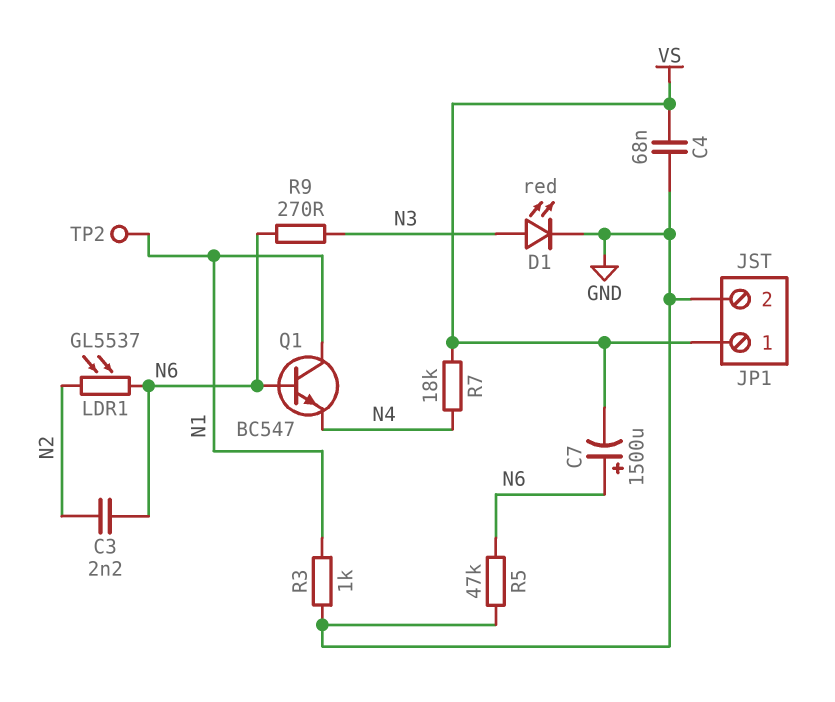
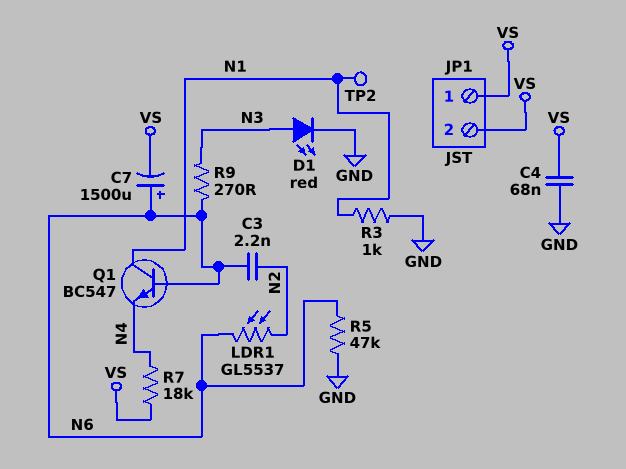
JP1 pin 2: GND -> VS

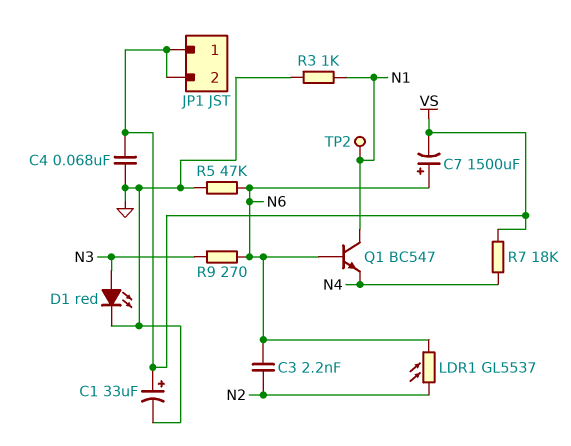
C1: none -> 33uF (plus VS, minus GND)

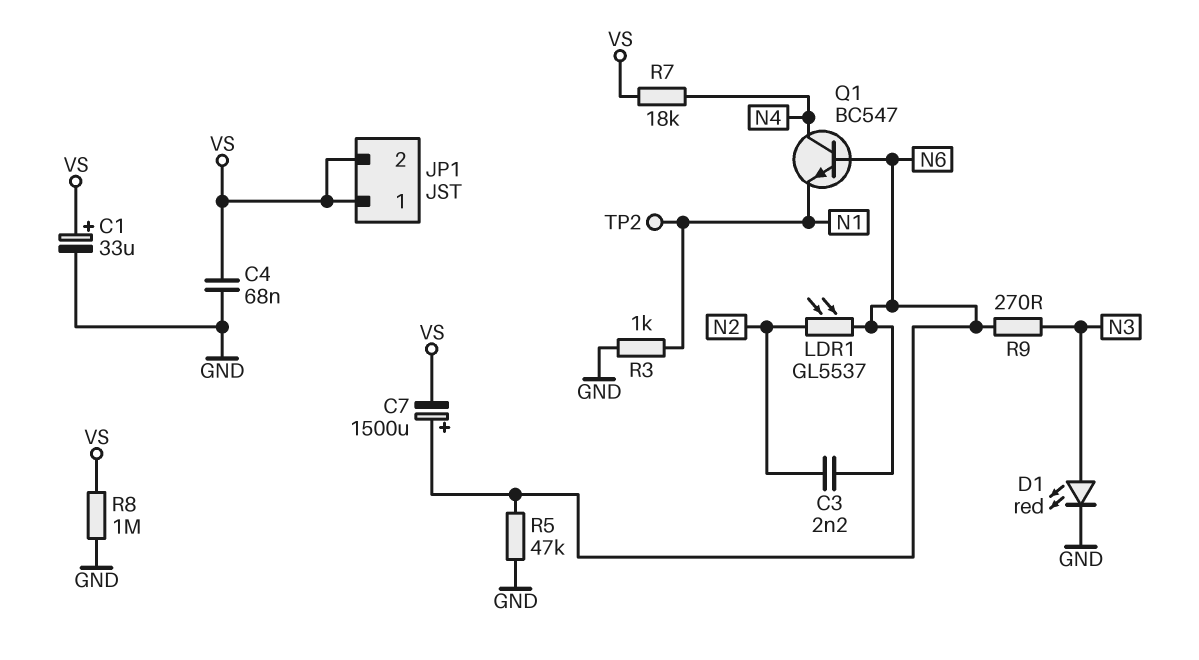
Q1: NPN BC547 (B N6, C N1, E N4) -> NPN BC547 (B N6, C N4, E N1)
R8: none -> 1M (GND, VS)

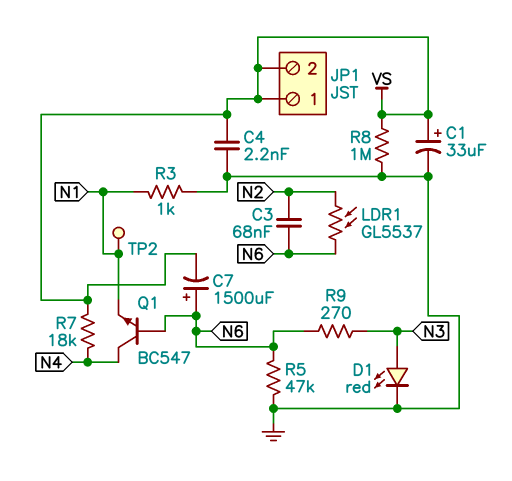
C3: 2.2nF (N2, N6) -> 68nF (N2, N6)
C4: 68nF (GND, VS) -> 2.2nF (GND, VS)

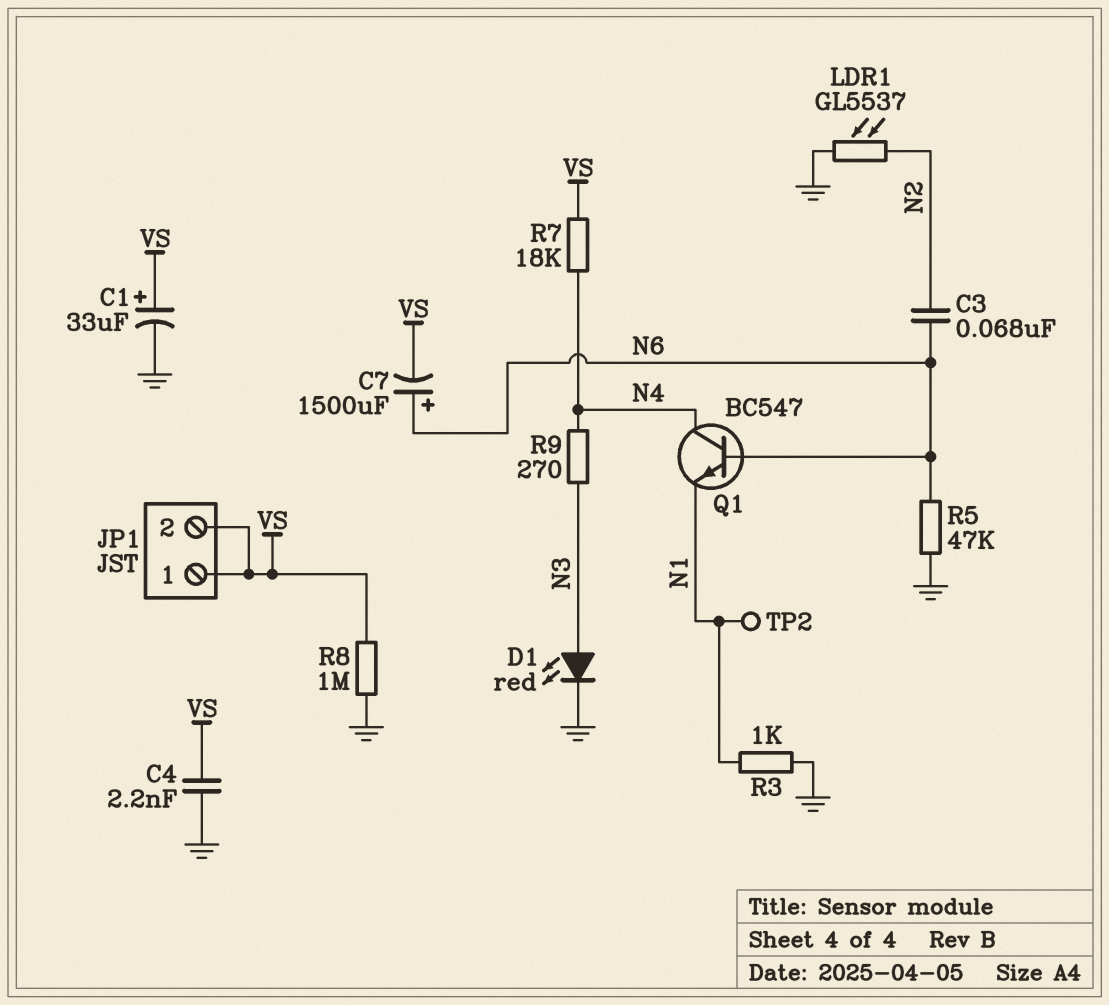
LDR1: GL5537 (N2, N6) -> GL5537 (GND, N2)
R9: 270 (N3, N6) -> 270 (N3, N4)

